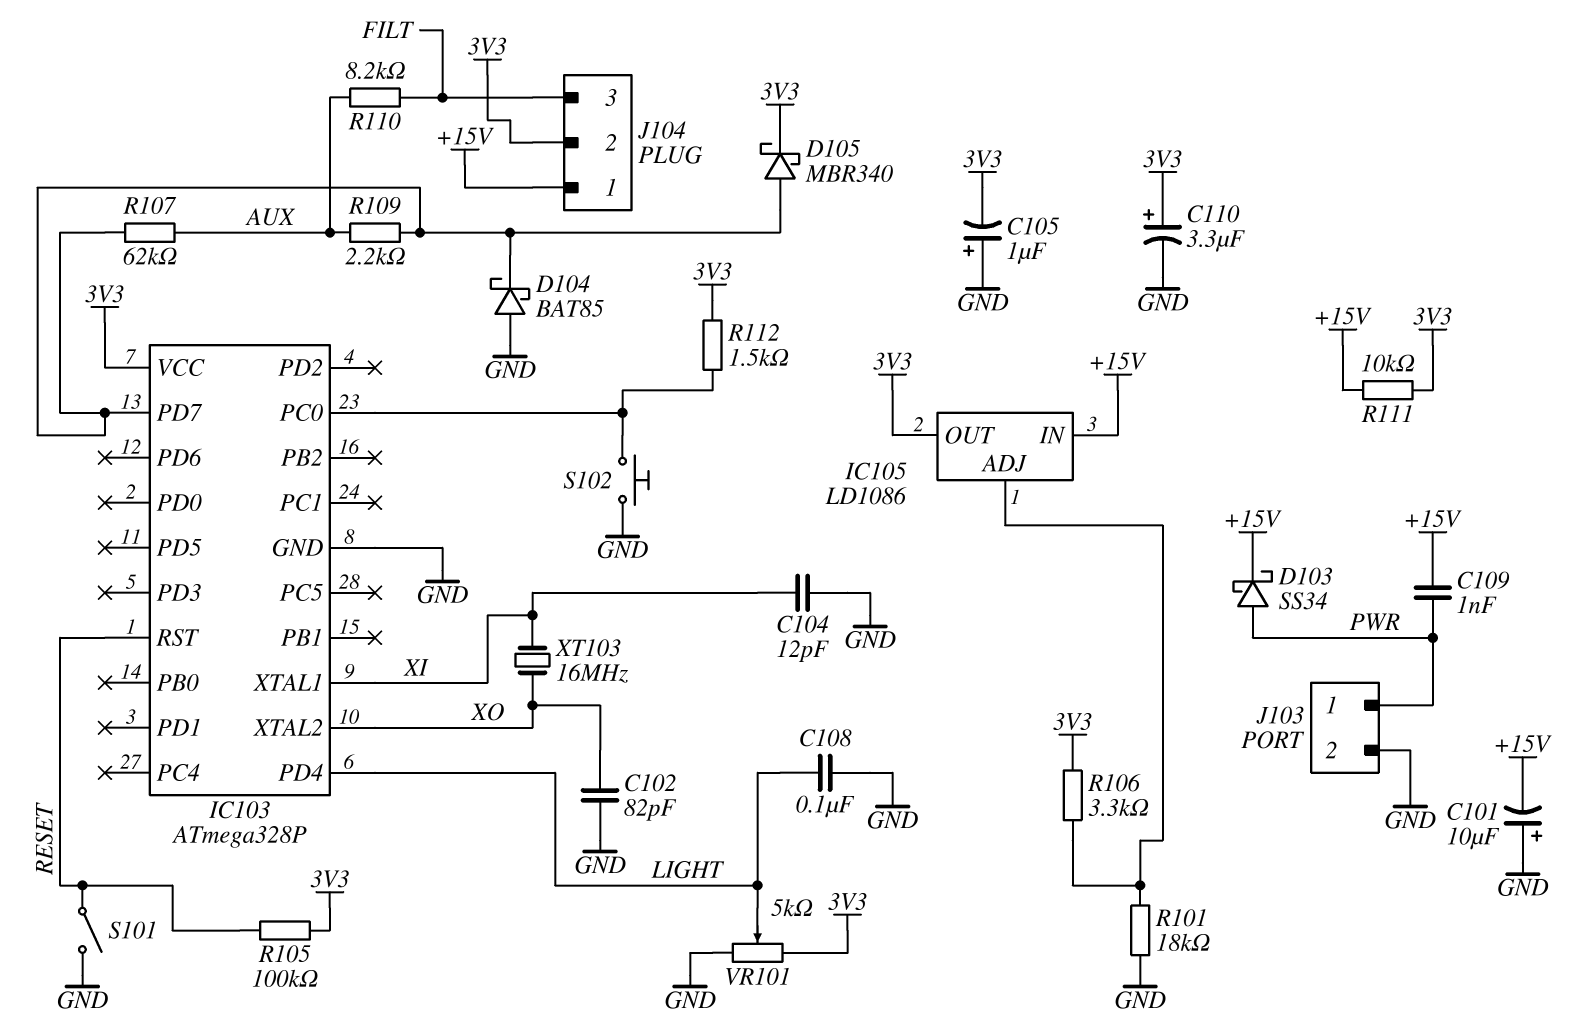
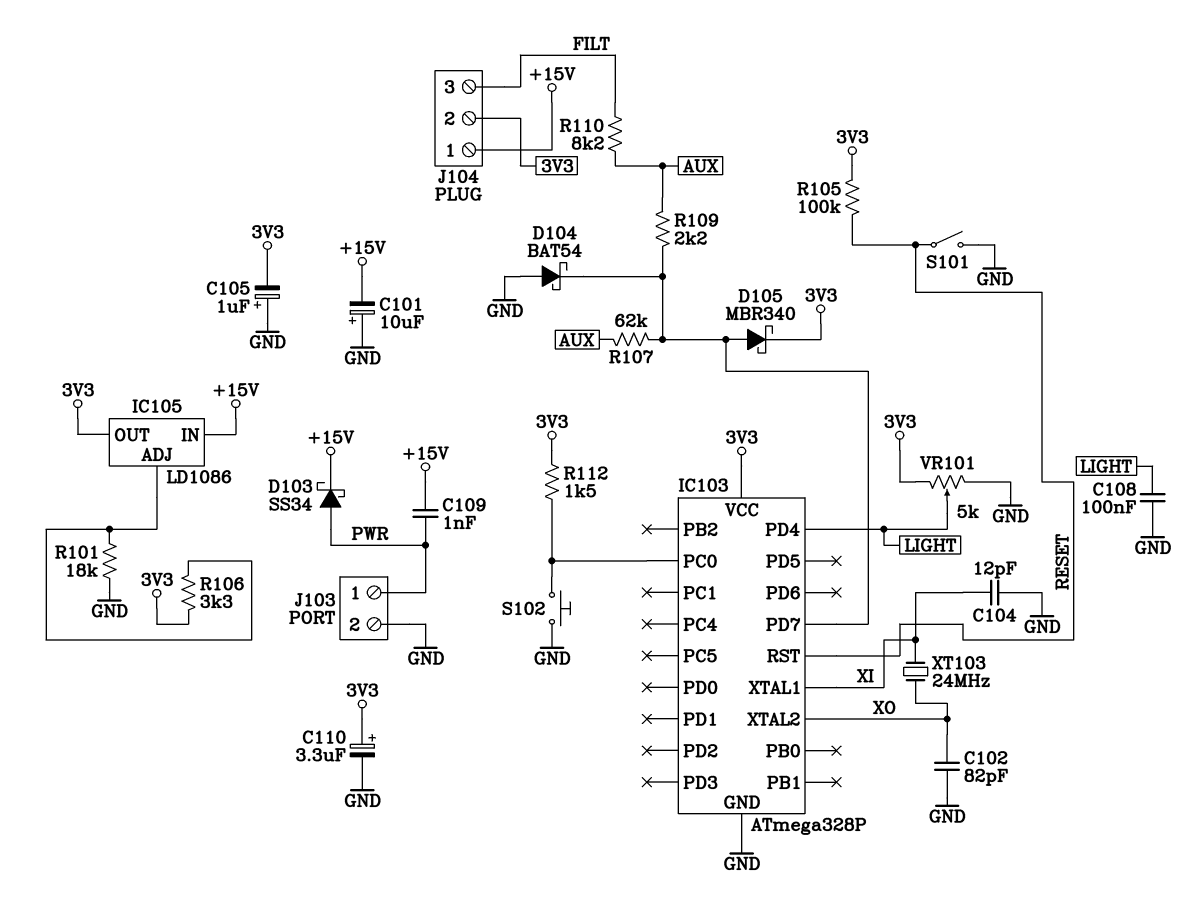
D104: schottky BAT85 (A GND, K IC103/PD7) -> schottky BAT54 (A GND, K IC103/PD7)
R111: 10k (+15V, 3V3) -> none
XT103: 16MHz (XI, XO) -> 24MHz (XI, XO)

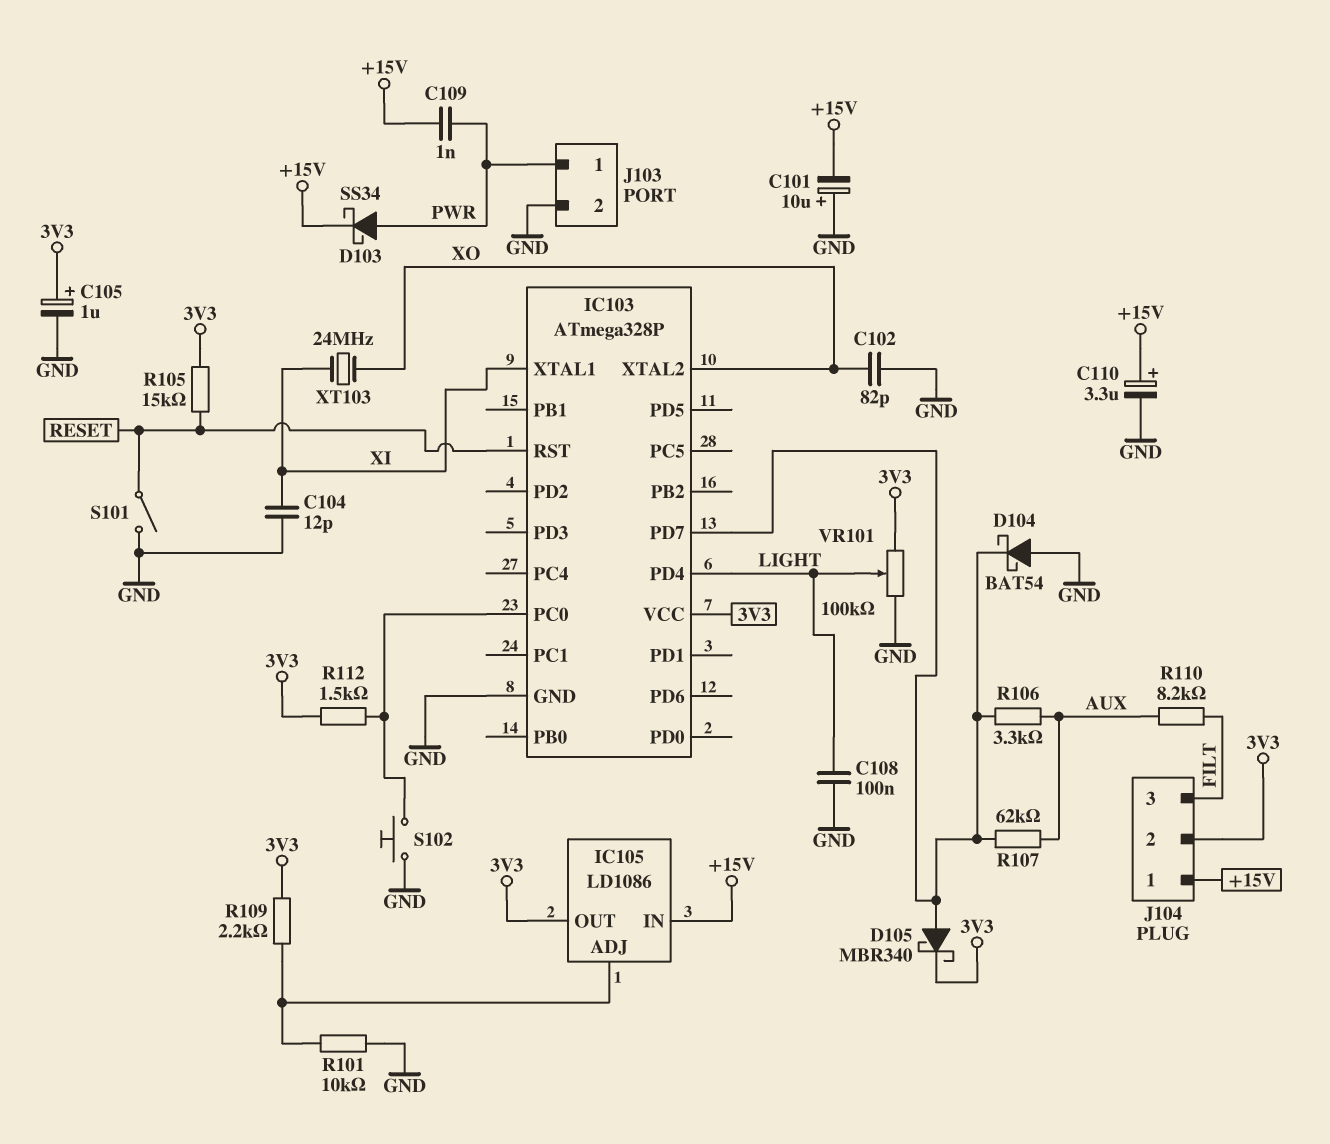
C105: 1uF (plus GND, minus 3V3) -> 1uF (plus 3V3, minus GND)
C110: 3.3uF (plus 3V3, minus GND) -> 3.3uF (plus +15V, minus GND)
R101: 18k (GND, IC105/ADJ) -> 10k (GND, IC105/ADJ)
R105: 100k (3V3, RESET) -> 15k (3V3, RESET)
R106: 3.3k (3V3, IC105/ADJ) -> 3.3k (AUX, IC103/PD7)
R109: 2.2k (AUX, IC103/PD7) -> 2.2k (3V3, IC105/ADJ)
VR101: 5k (3V3, GND, wiper LIGHT) -> 100k (3V3, GND, wiper LIGHT)

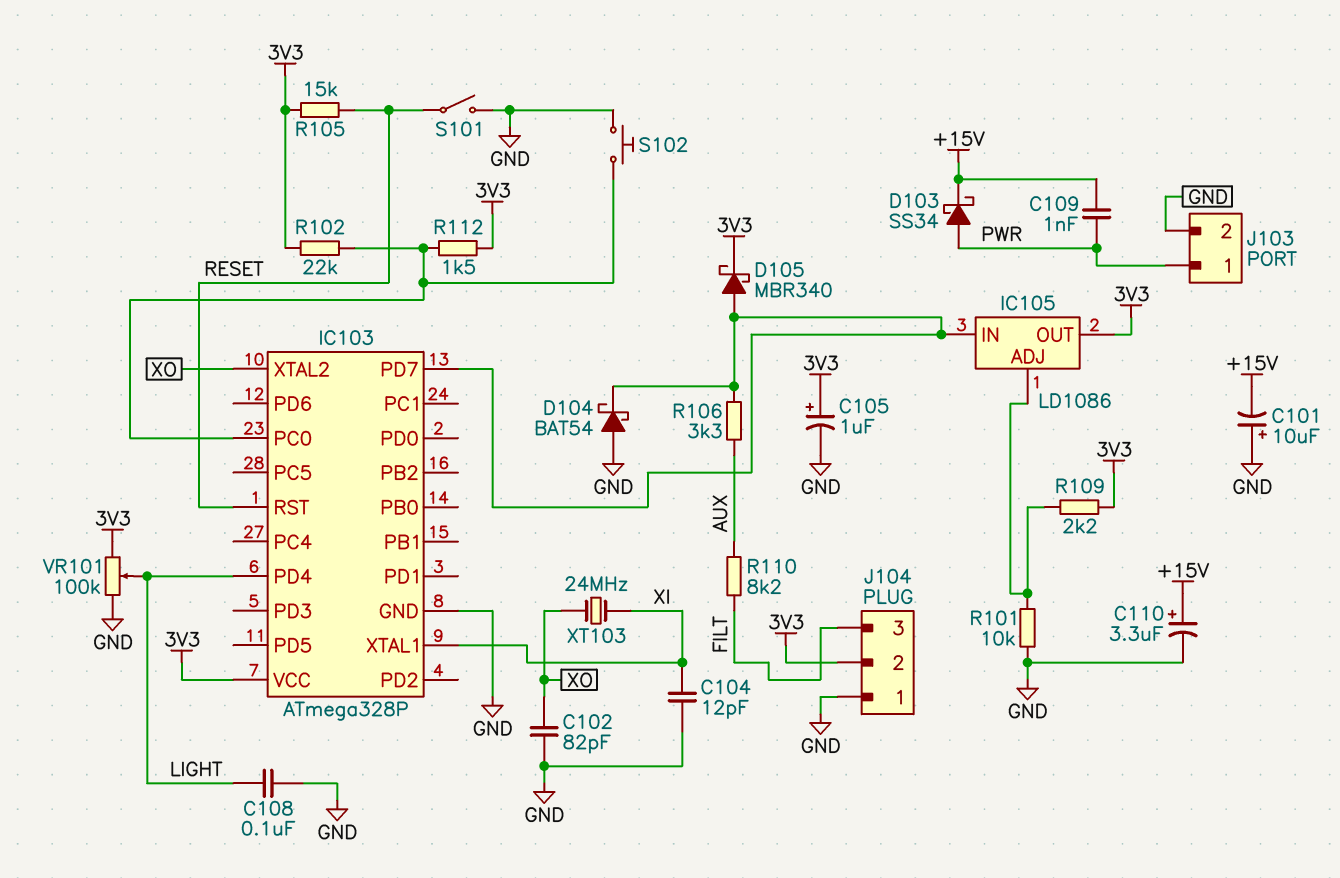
IC105 pin IN: +15V -> IC103/PD7
J104 pin 1: +15V -> GND
R102: none -> 22k (3V3, IC103/PC0)
R107: 62k (AUX, IC103/PD7) -> none

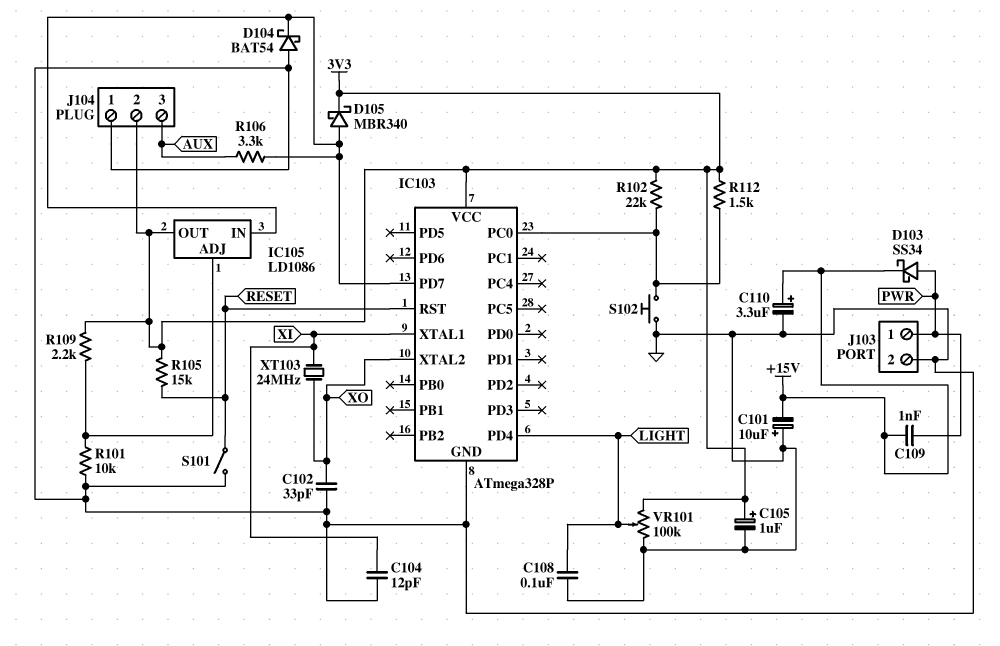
C102: 82pF (GND, XO) -> 33pF (GND, XO)
J104 pin 3: FILT -> AUX
R110: 8.2k (AUX, FILT) -> none

